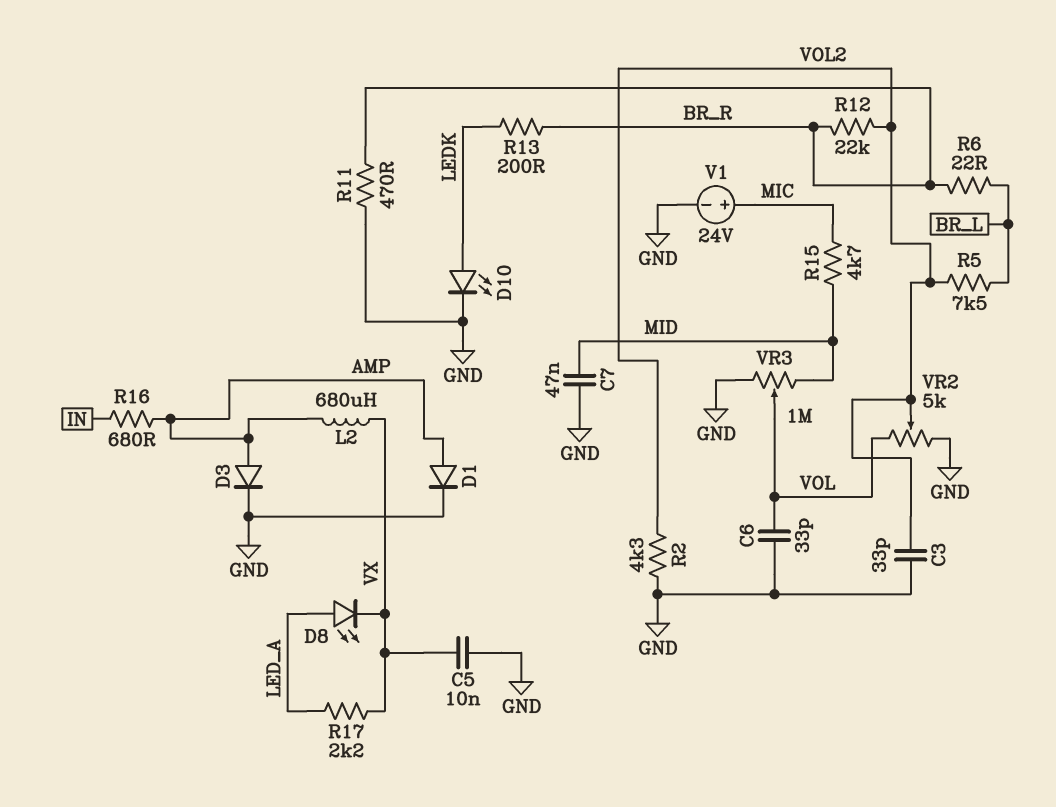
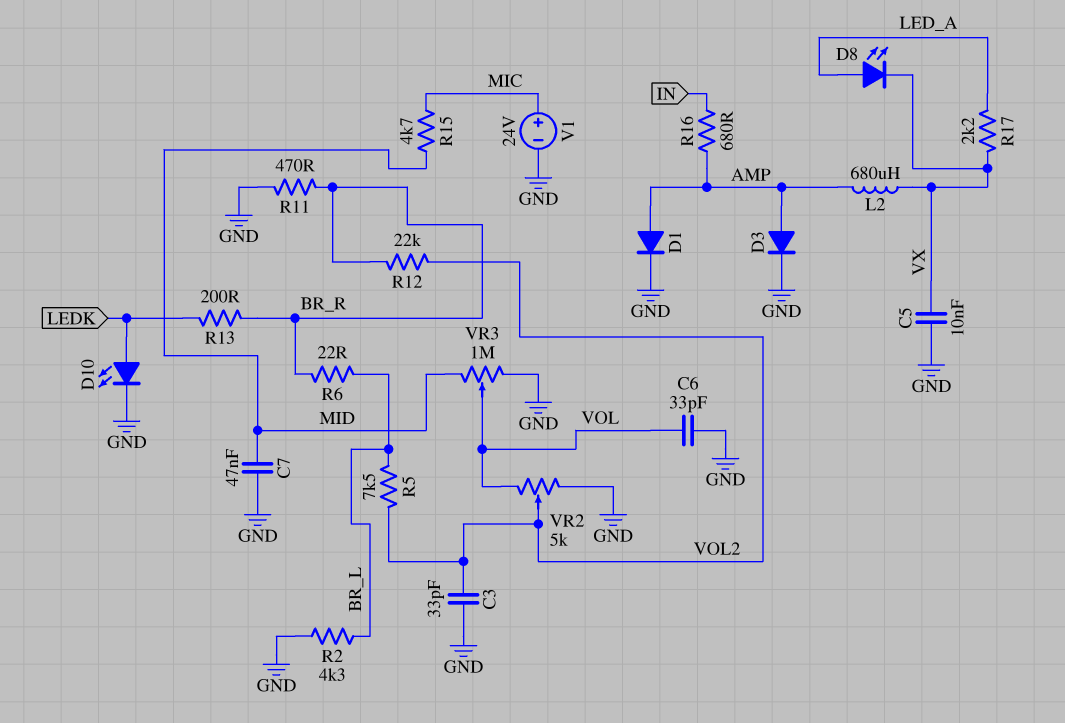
R2: 4.3k (GND, VOL2) -> 4.3k (BR_L, GND)

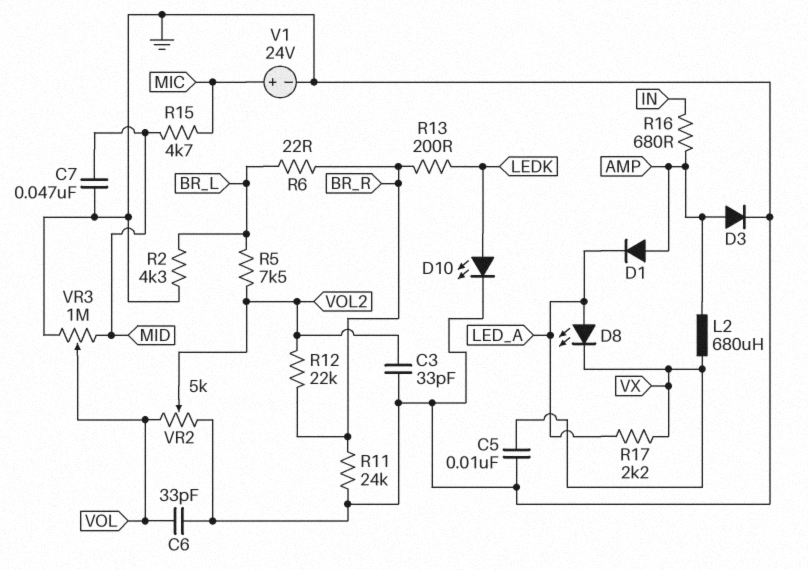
D1: diode (A AMP, K GND) -> diode (A AMP, K LED_A)
R11: 470 (BR_R, GND) -> 24k (BR_R, GND)

